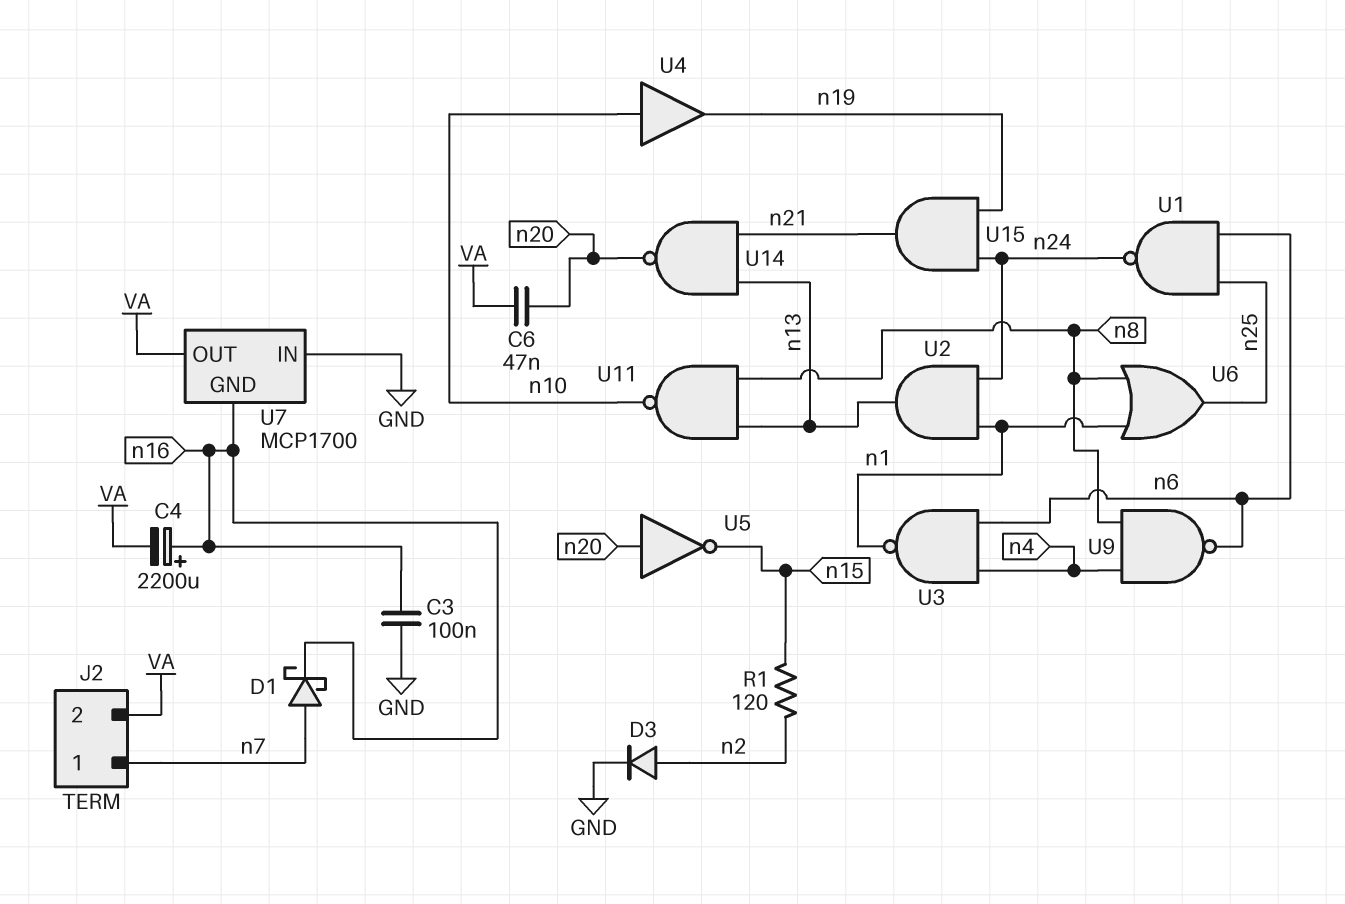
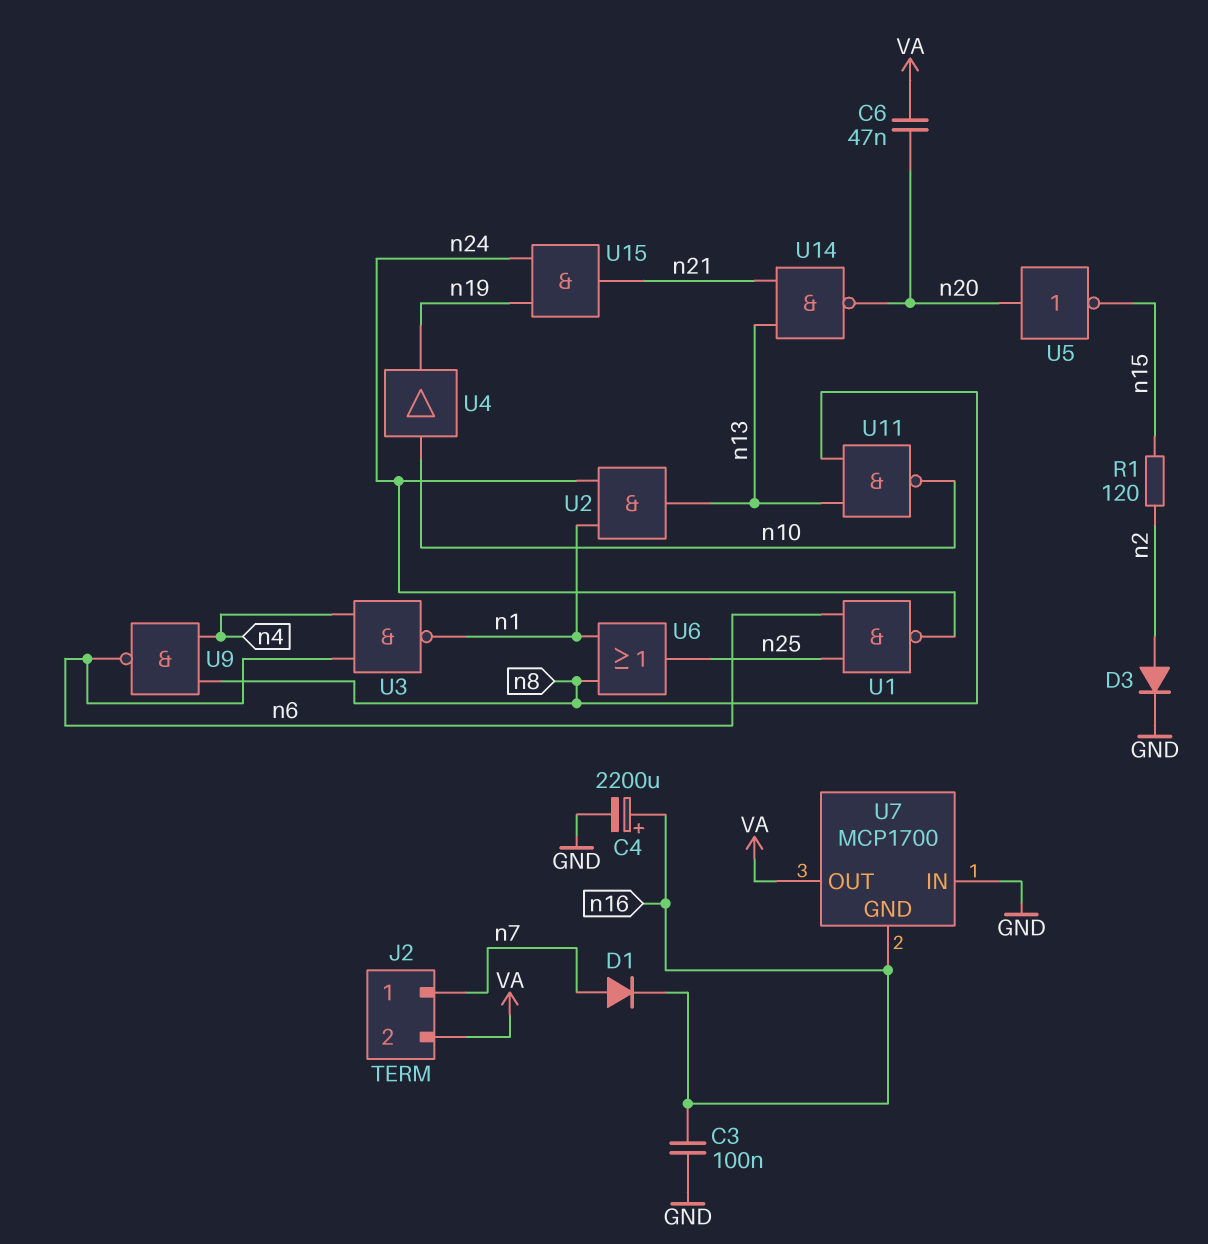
C4: 2200uF (plus n16, minus VA) -> 2200uF (plus n16, minus GND)
D1: schottky (A n7, K n16) -> diode (A n7, K n16)

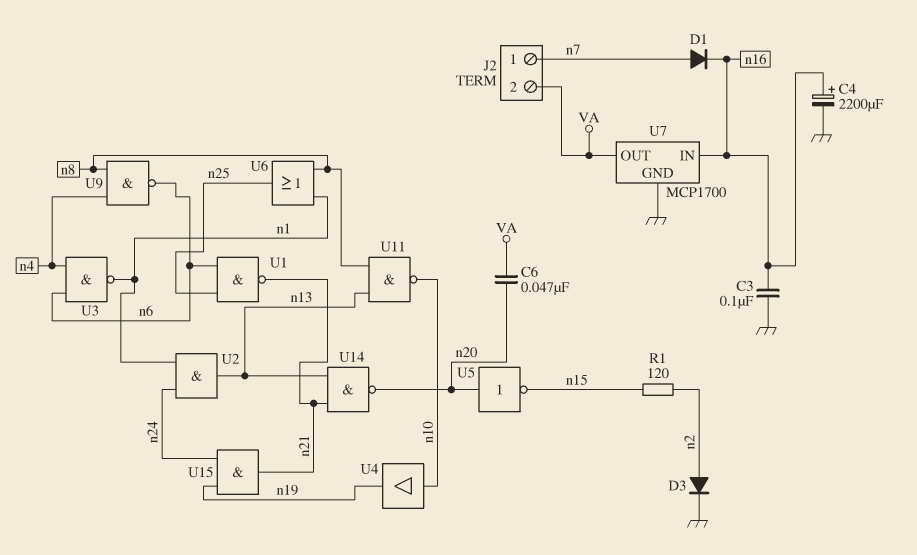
U1: NAND (in n6, in n25, out n24) -> NAND (in n6, in n25, out n21)
U7 pin GND: n16 -> GND
U7 pin IN: GND -> n16

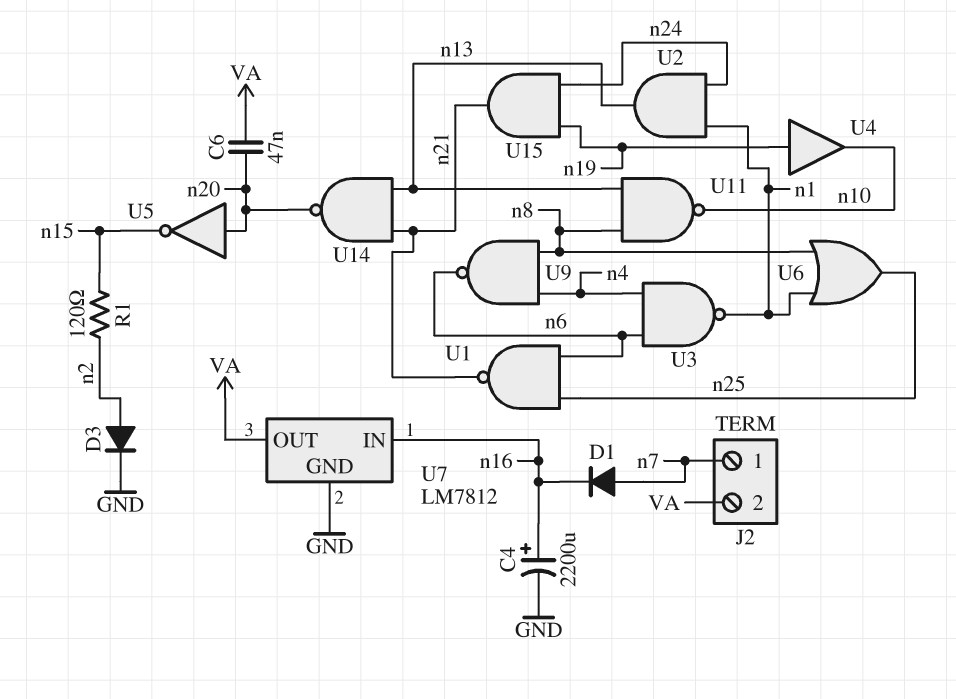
C3: 100nF (GND, n16) -> none
U4: buffer (in n10, out n19) -> buffer (in n19, out n10)
U7: MCP1700 -> LM7812

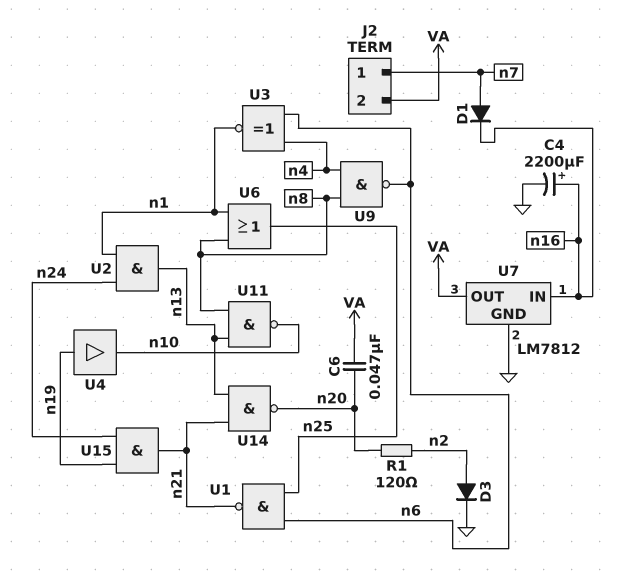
R1: 120 (n2, n15) -> 120 (n2, n20)
U3: NAND (in n4, in n6, out n1) -> XNOR (in n4, in n6, out n1)
U5: NOT (in n20, out n15) -> none

